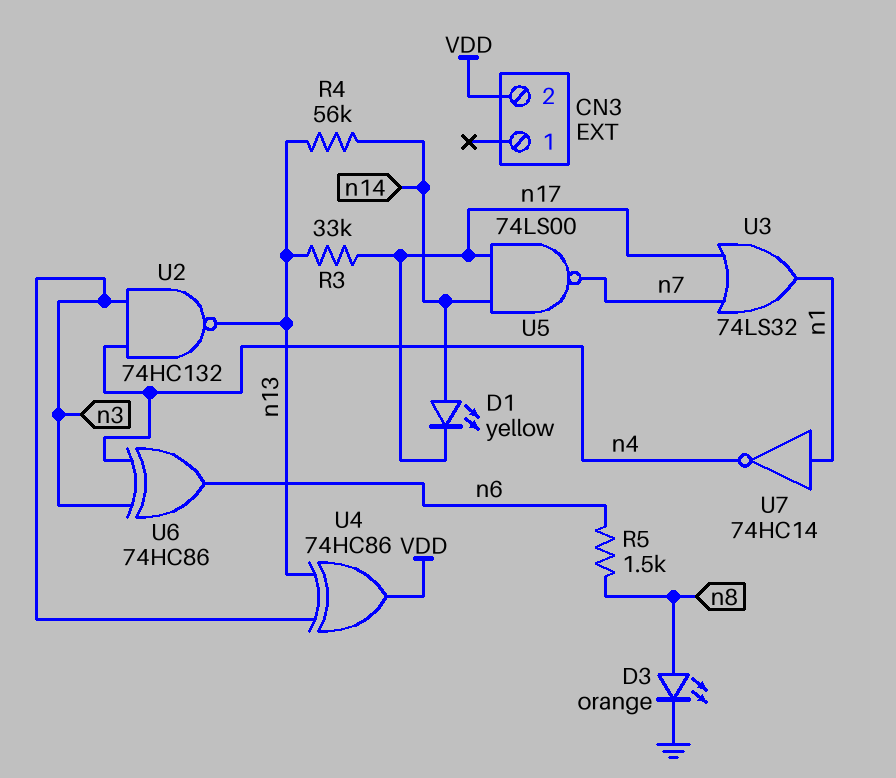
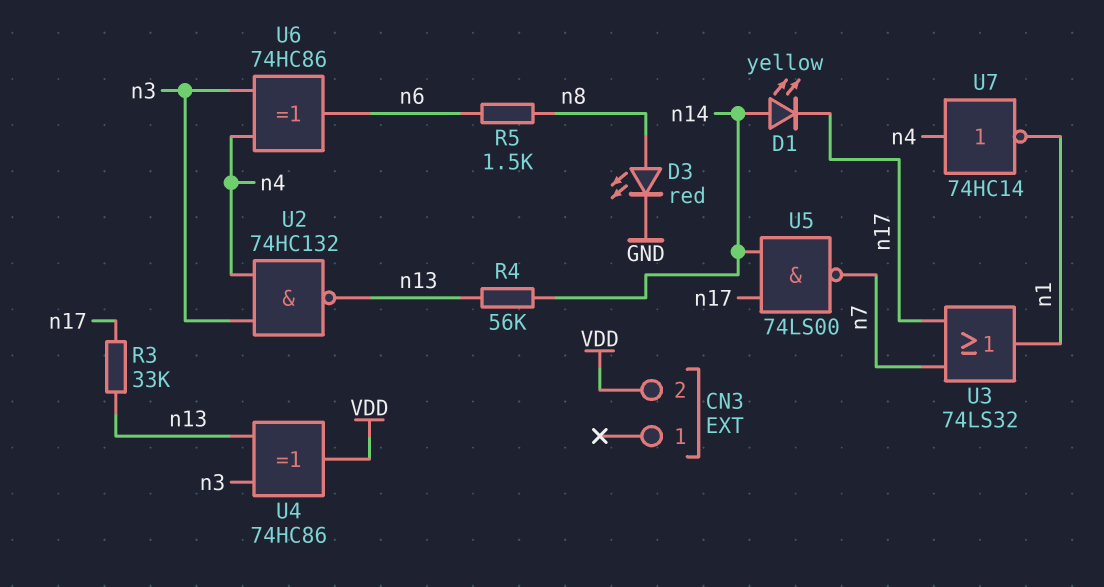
D3: LED orange (A n8, K GND) -> LED red (A n8, K GND)
U7: NOT 74HC14 (in n1, out n4) -> NOT 74HC14 (in n4, out n1)

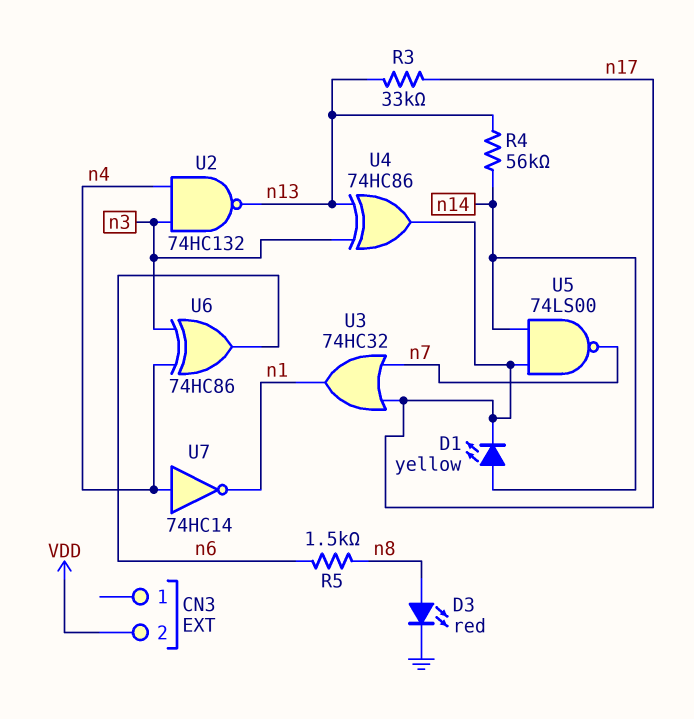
U3: OR 74LS32 (in n7, in n17, out n1) -> OR 74HC32 (in n7, in n17, out n1)
U4: XOR 74HC86 (in n3, in n13, out VDD) -> XOR 74HC86 (in n3, in n13, out n17)

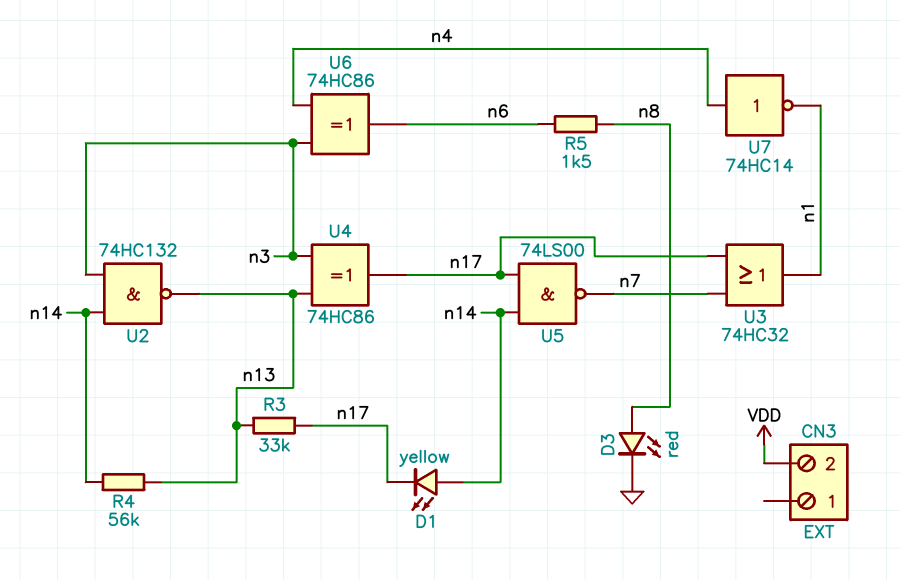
U2: NAND 74HC132 (in n3, in n4, out n13) -> NAND 74HC132 (in n3, in n14, out n13)

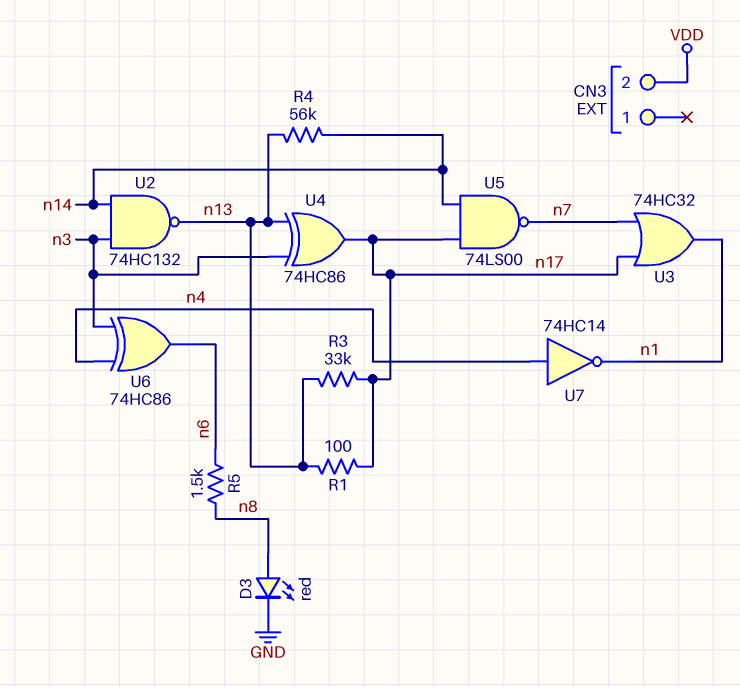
D1: LED yellow (A n14, K n17) -> none
R1: none -> 100 (n13, n17)

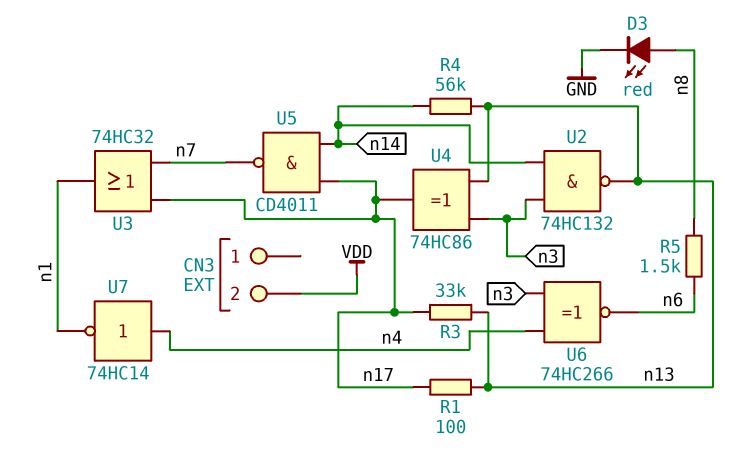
U5: NAND 74LS00 (in n14, in n17, out n7) -> NAND CD4011 (in n14, in n17, out n7)
U6: XOR 74HC86 (in n3, in n4, out n6) -> XNOR 74HC266 (in n3, in n4, out n6)

